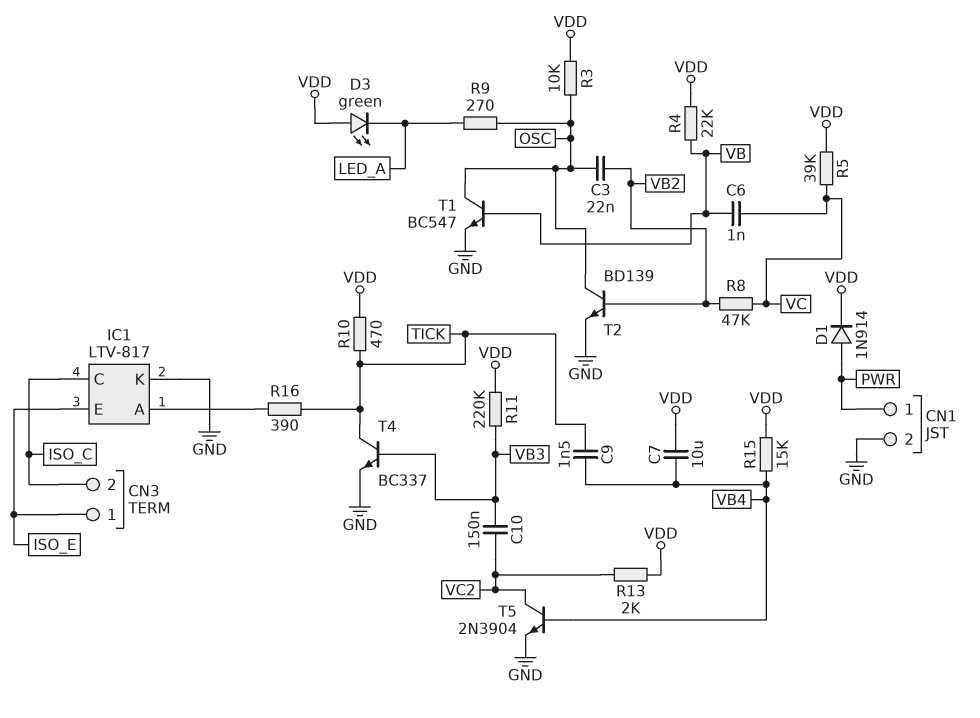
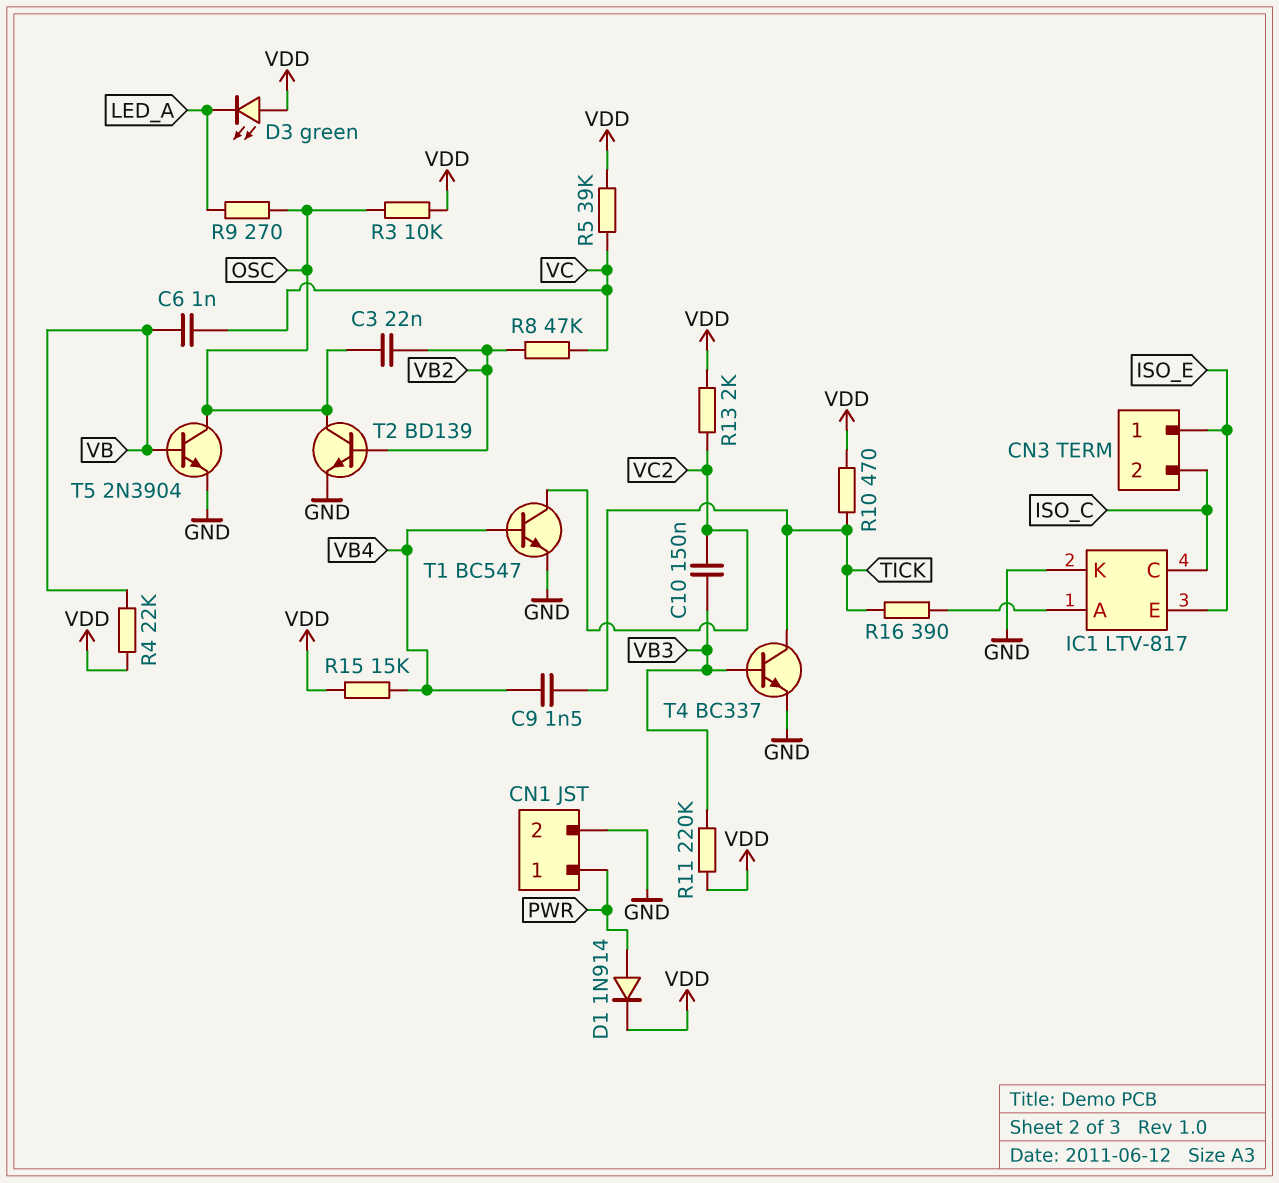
C7: 10uF (VB4, VDD) -> none
T1: NPN BC547 (B VB, C OSC, E GND) -> NPN BC547 (B VB4, C VC2, E GND)
T5: NPN 2N3904 (B VB4, C VC2, E GND) -> NPN 2N3904 (B VB, C OSC, E GND)

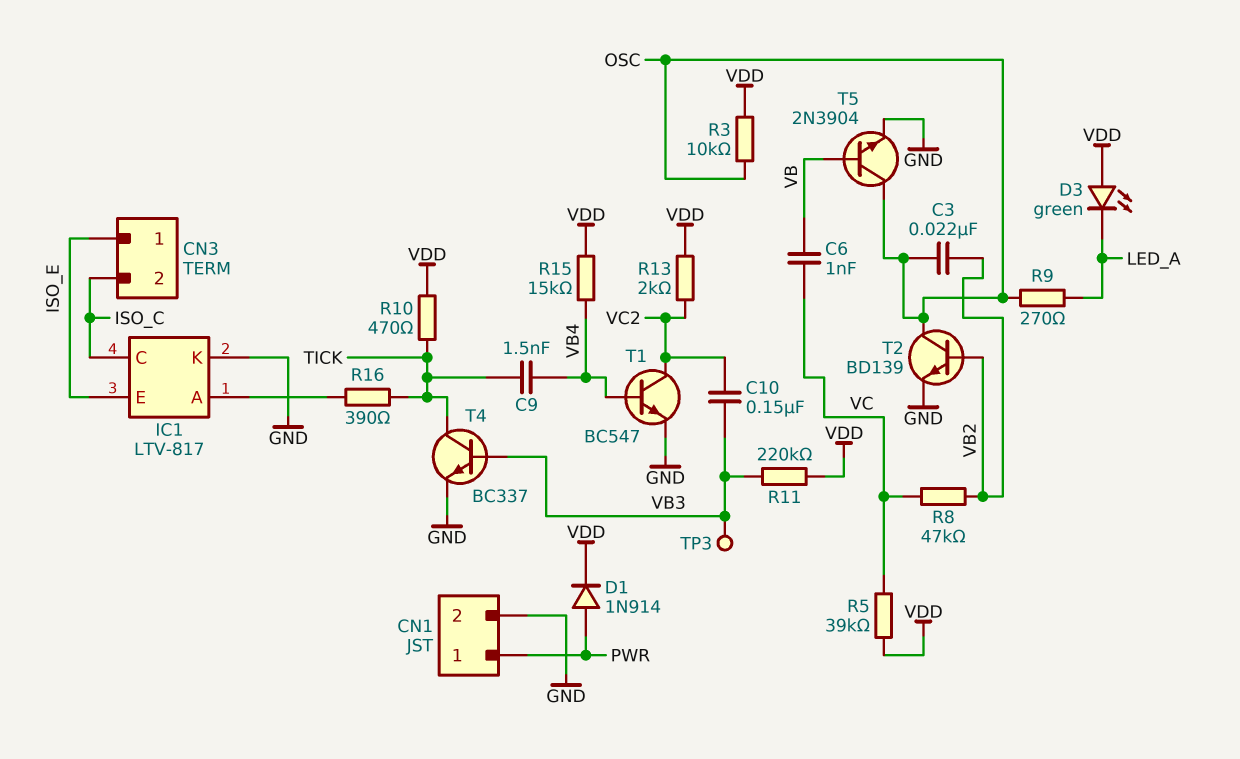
R4: 22k (VB, VDD) -> none
TP3: none -> test point (VB3)

